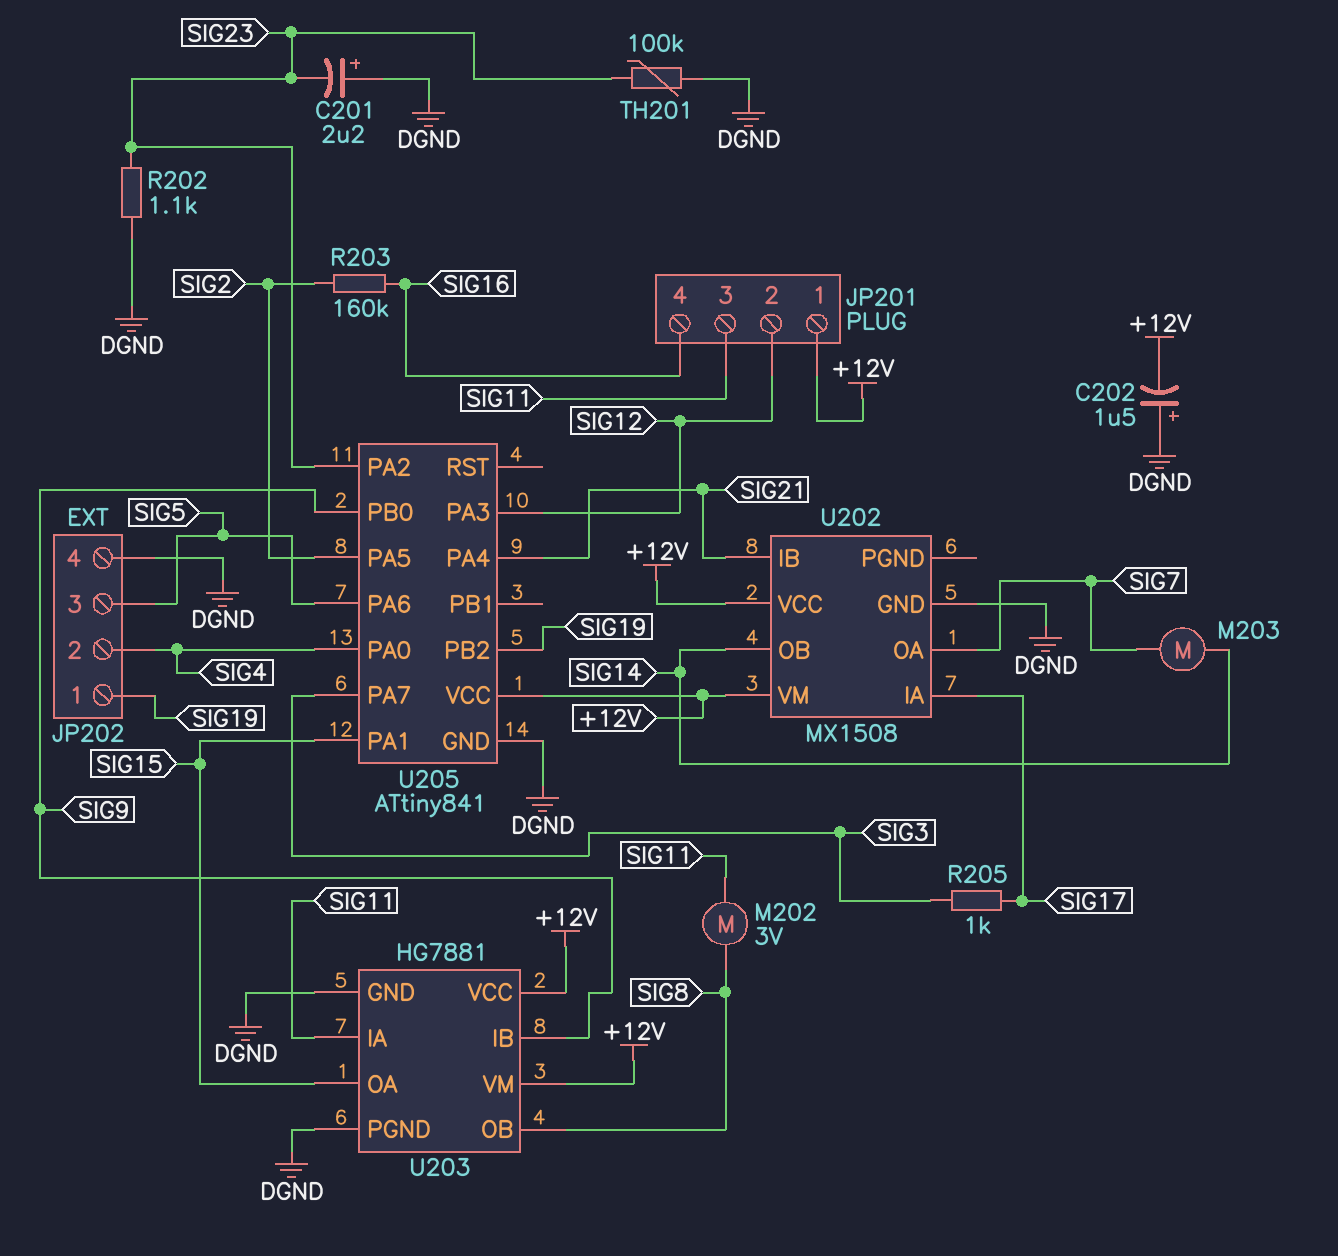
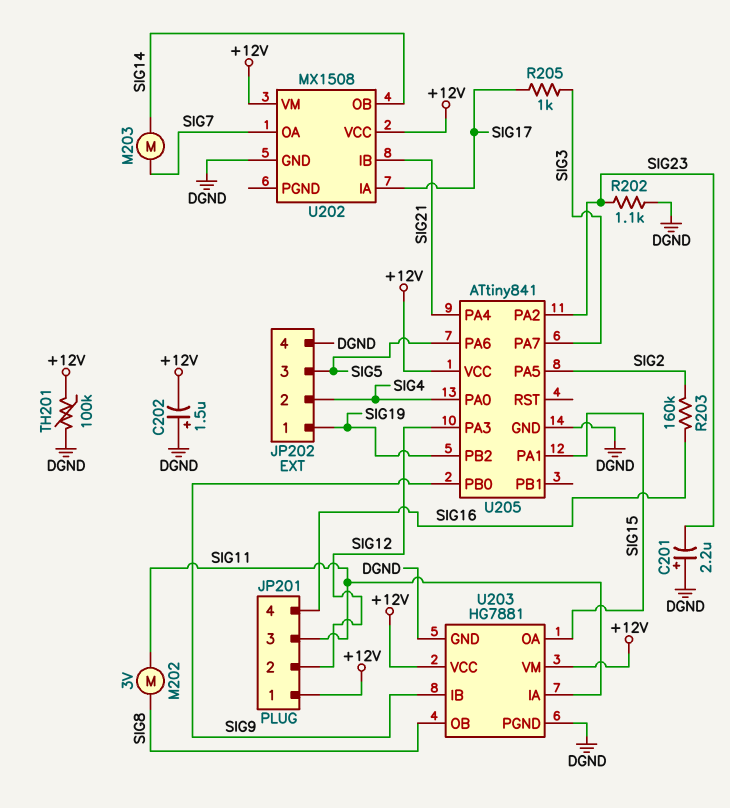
TH201: 100k (DGND, SIG23) -> 100k (+12V, DGND)

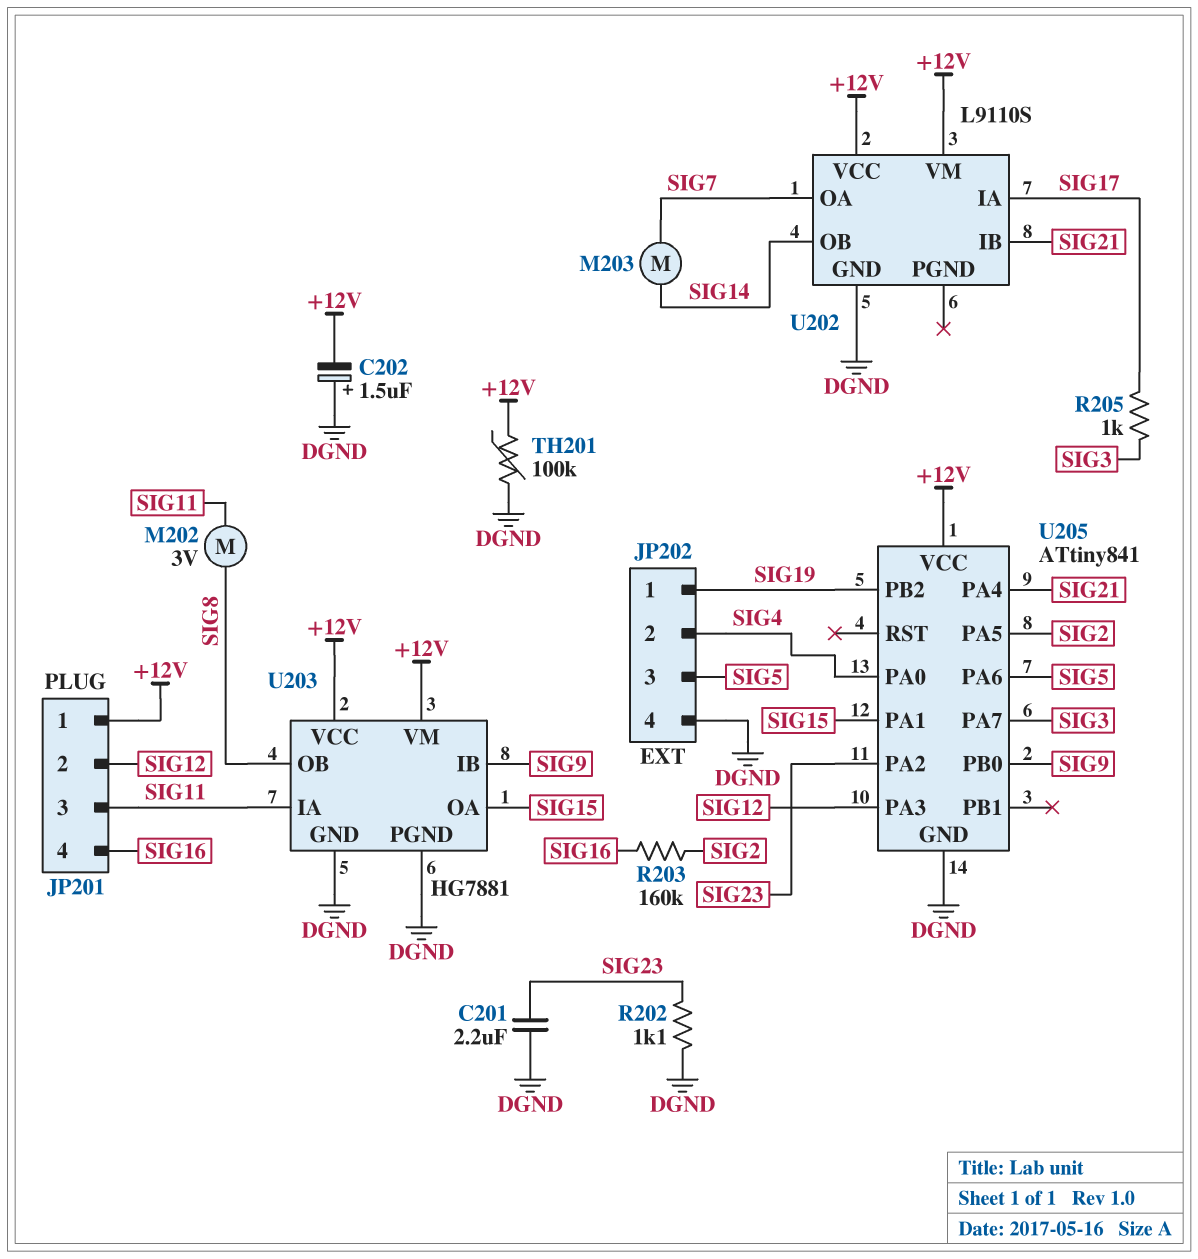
C201: 2.2uF (plus DGND, minus SIG23) -> 2.2uF (DGND, SIG23)
U202: MX1508 -> L9110S

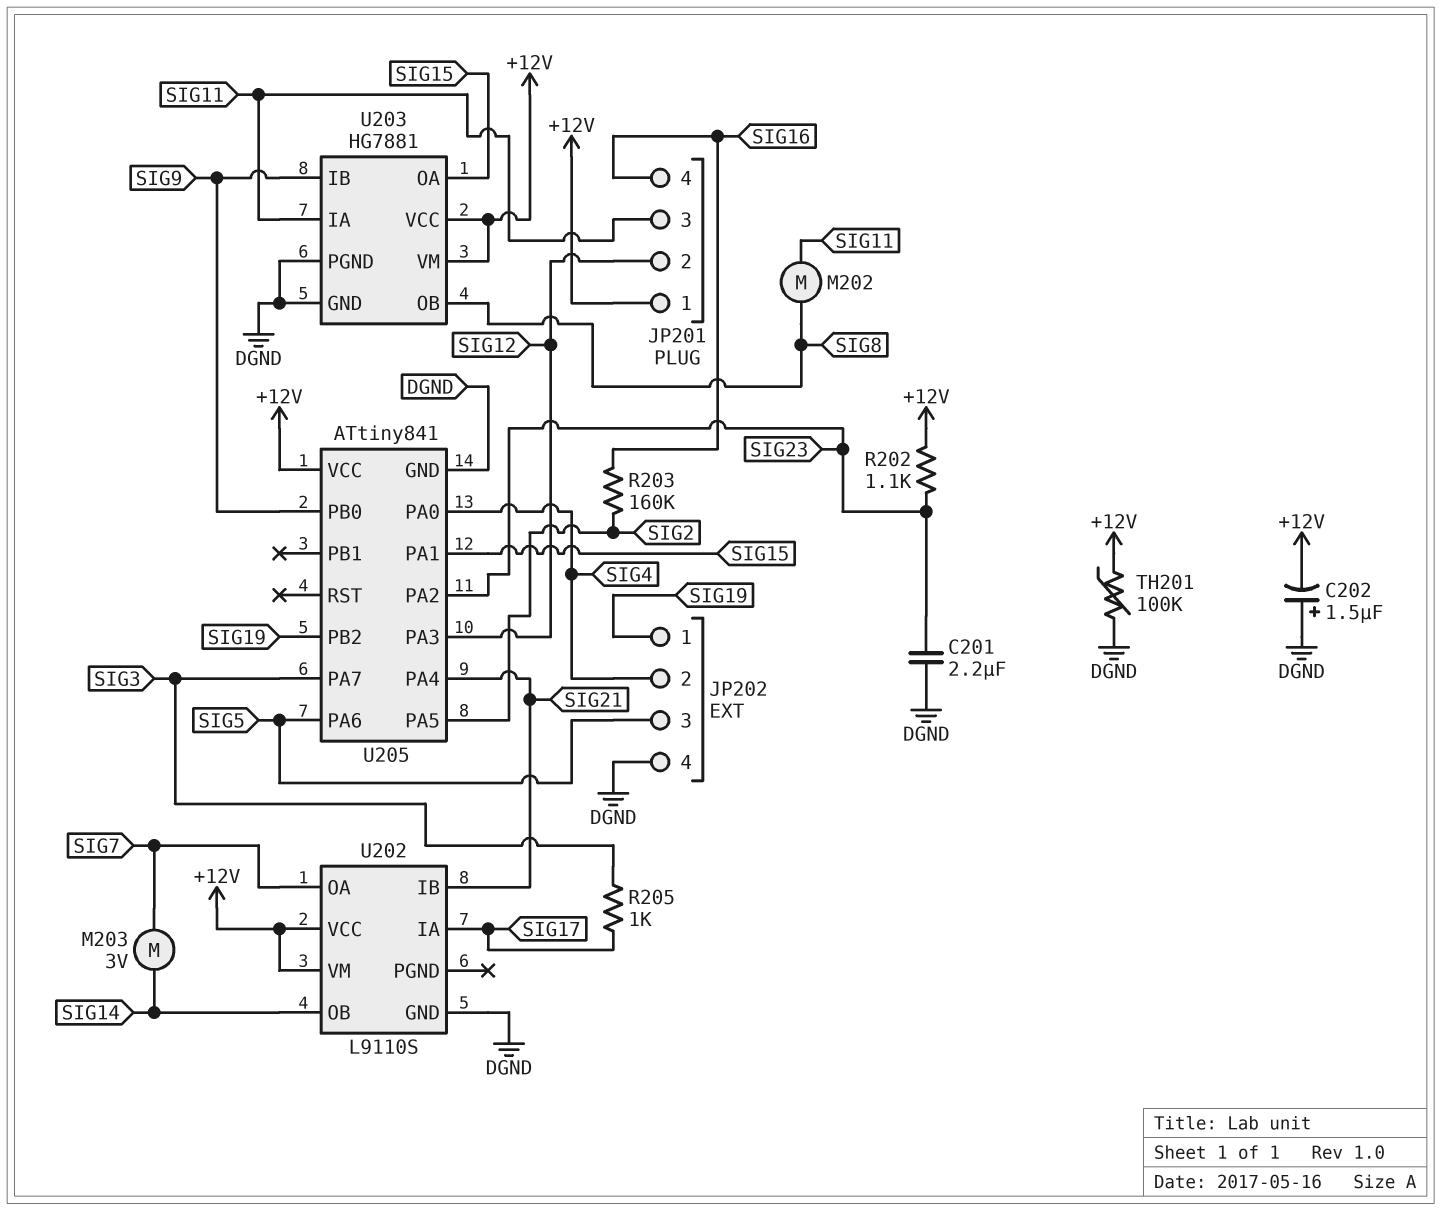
M202: motor 3V (SIG8, SIG11) -> motor (SIG8, SIG11)
M203: motor (SIG7, SIG14) -> motor 3V (SIG7, SIG14)
R202: 1.1k (DGND, SIG23) -> 1.1k (+12V, SIG23)

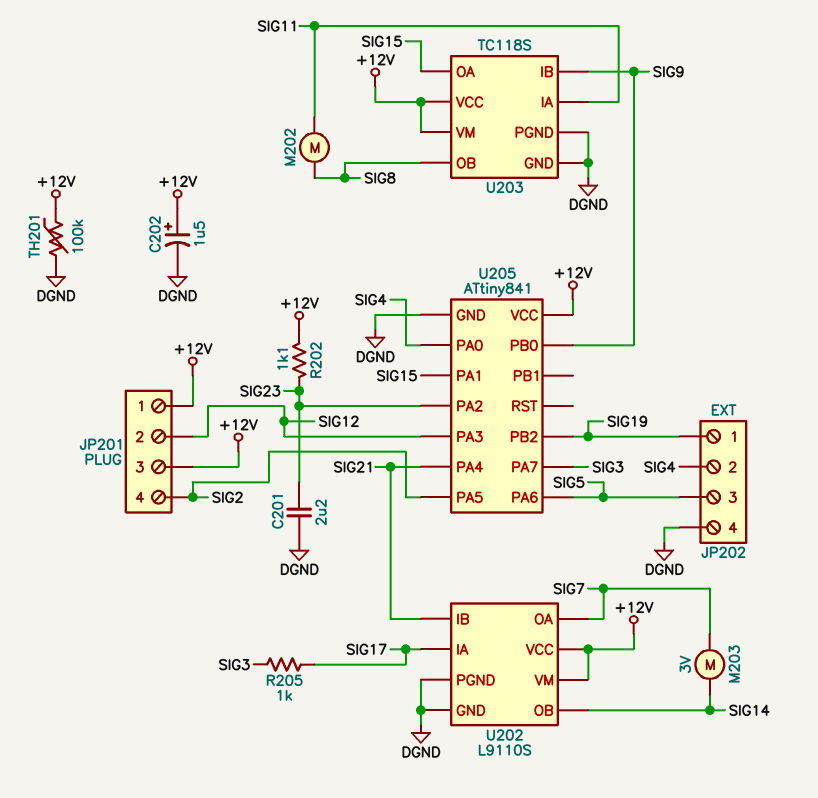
C202: 1.5uF (plus DGND, minus +12V) -> 1.5uF (plus +12V, minus DGND)
JP201 pin 3: SIG11 -> +12V
JP201 pin 4: SIG16 -> SIG2
R203: 160k (SIG2, SIG16) -> none
U202 pin PGND: none -> DGND
U203: HG7881 -> TC118S

